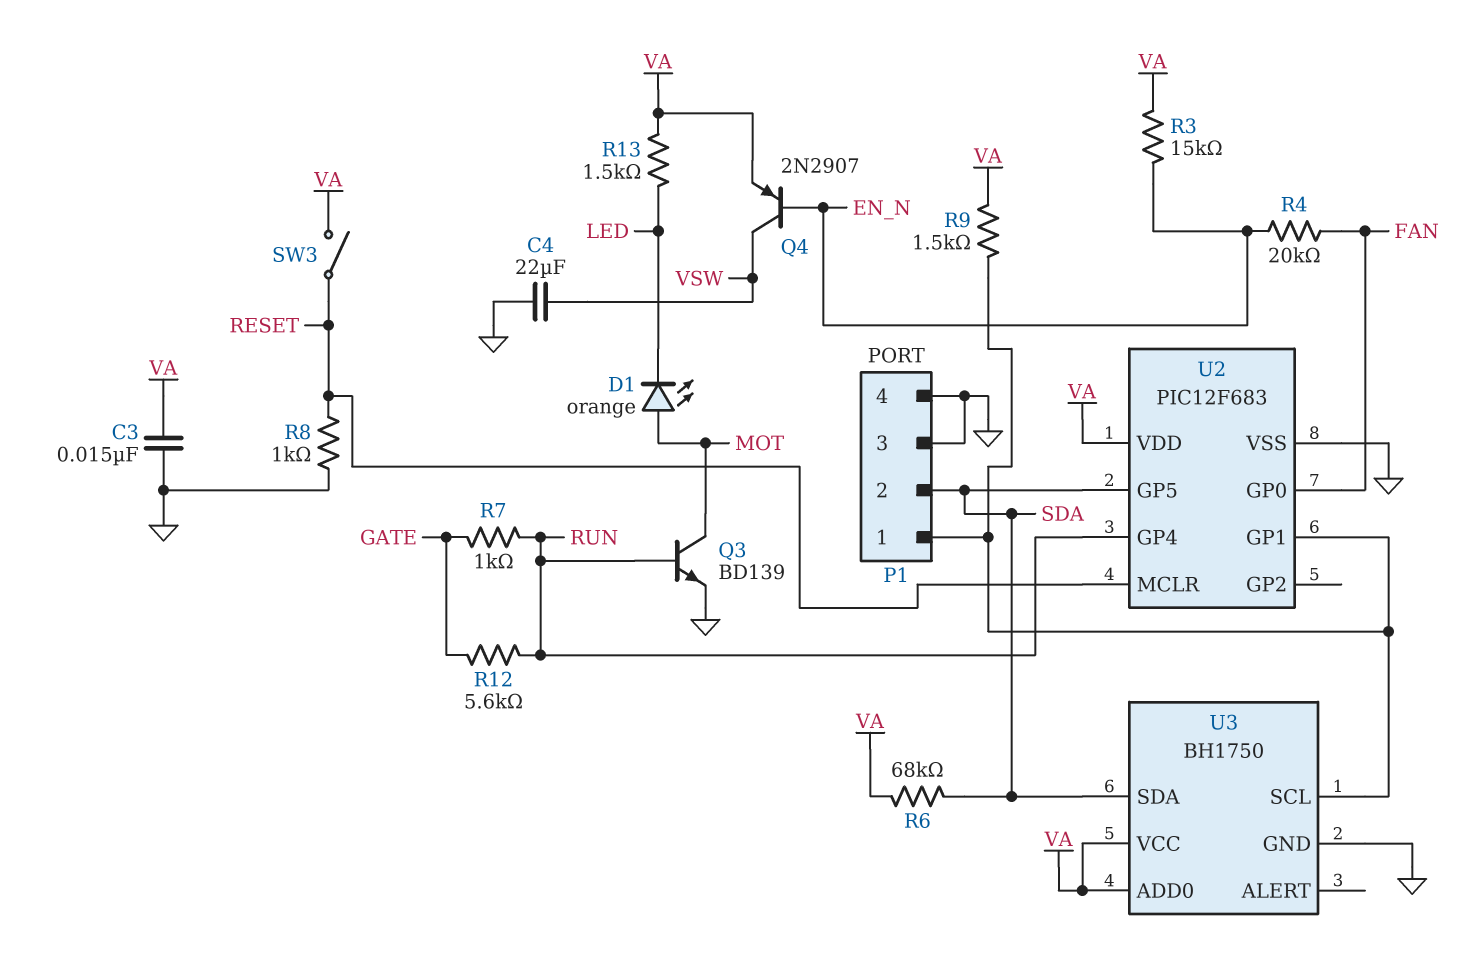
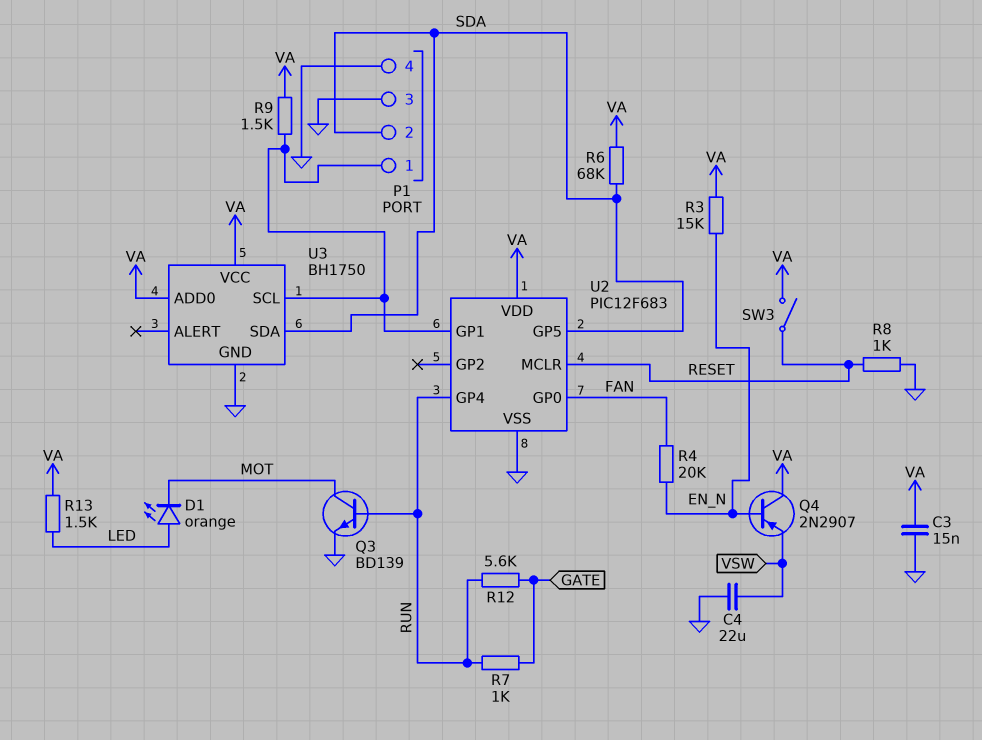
D1: LED orange (A MOT, K LED) -> LED orange (A LED, K MOT)
Q4: PNP 2N2907 (B EN_N, C VSW, E VA) -> PNP 2N2907 (B EN_N, C VA, E VSW)

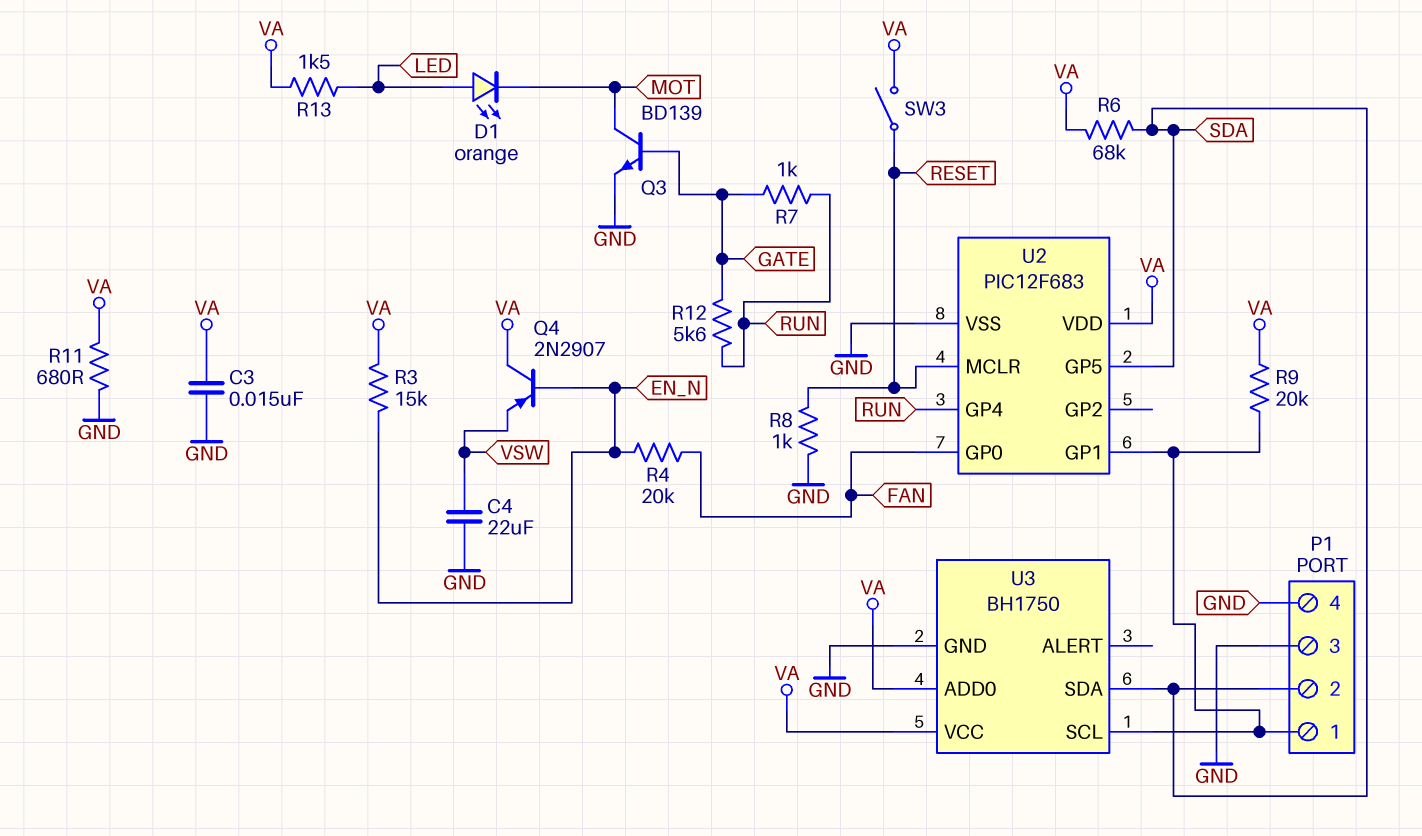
Q3: NPN BD139 (B RUN, C MOT, E GND) -> NPN BD139 (B GATE, C MOT, E GND)
R9: 1.5k (P1/1, VA) -> 20k (P1/1, VA)
R11: none -> 680 (GND, VA)

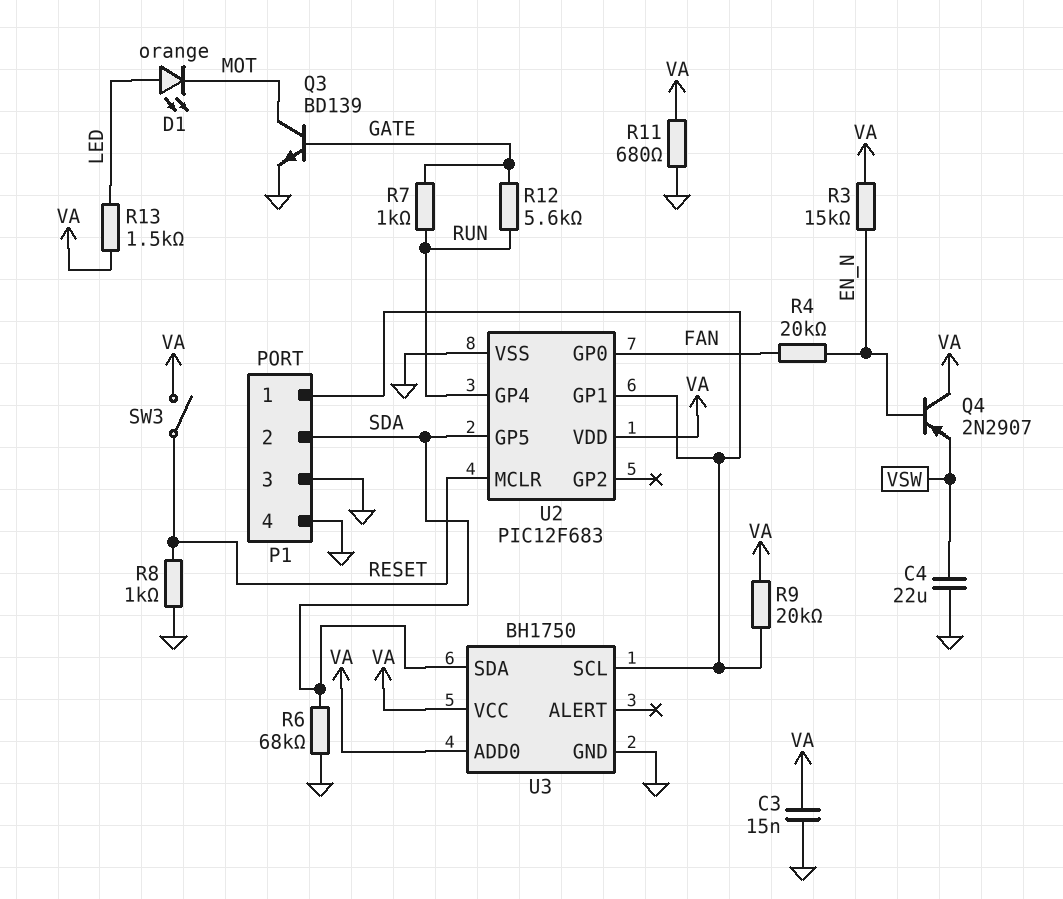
R6: 68k (SDA, VA) -> 68k (GND, SDA)

